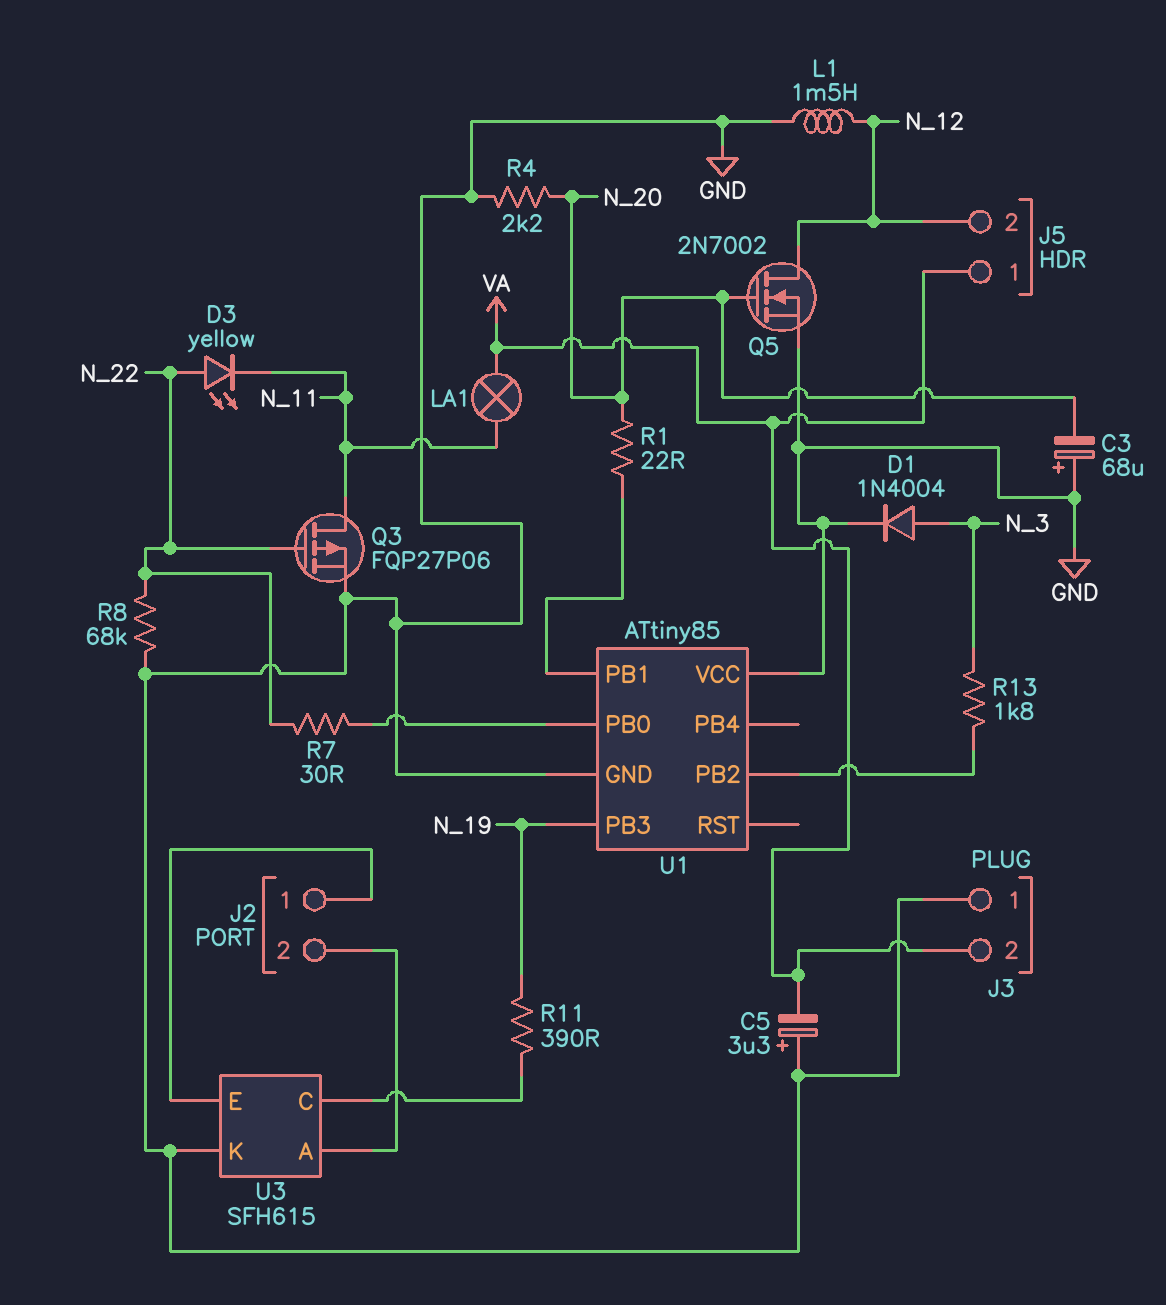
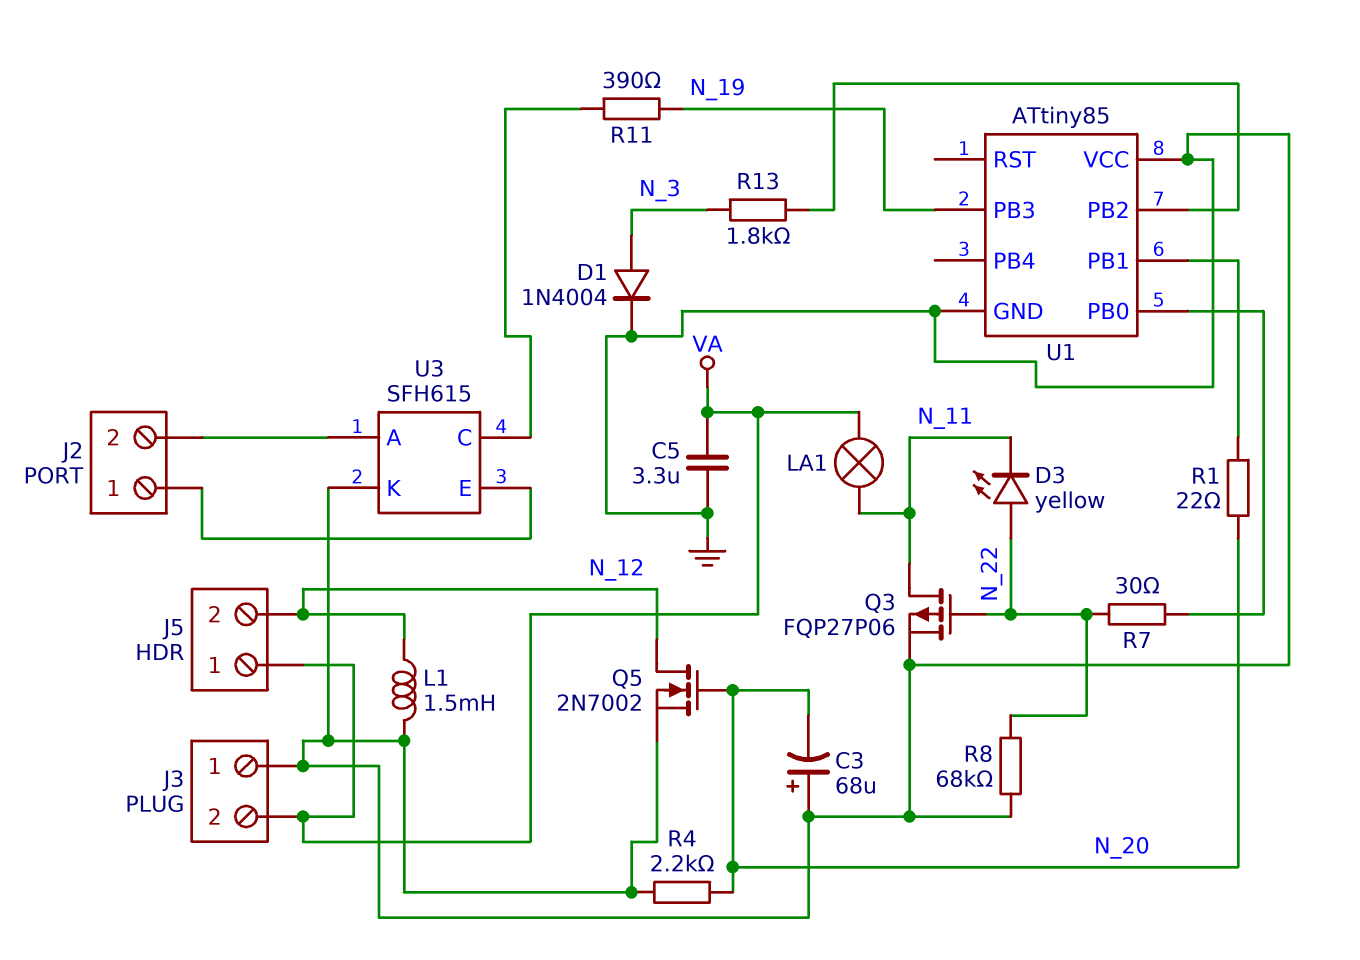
C5: 3.3uF (plus GND, minus VA) -> 3.3uF (GND, VA)

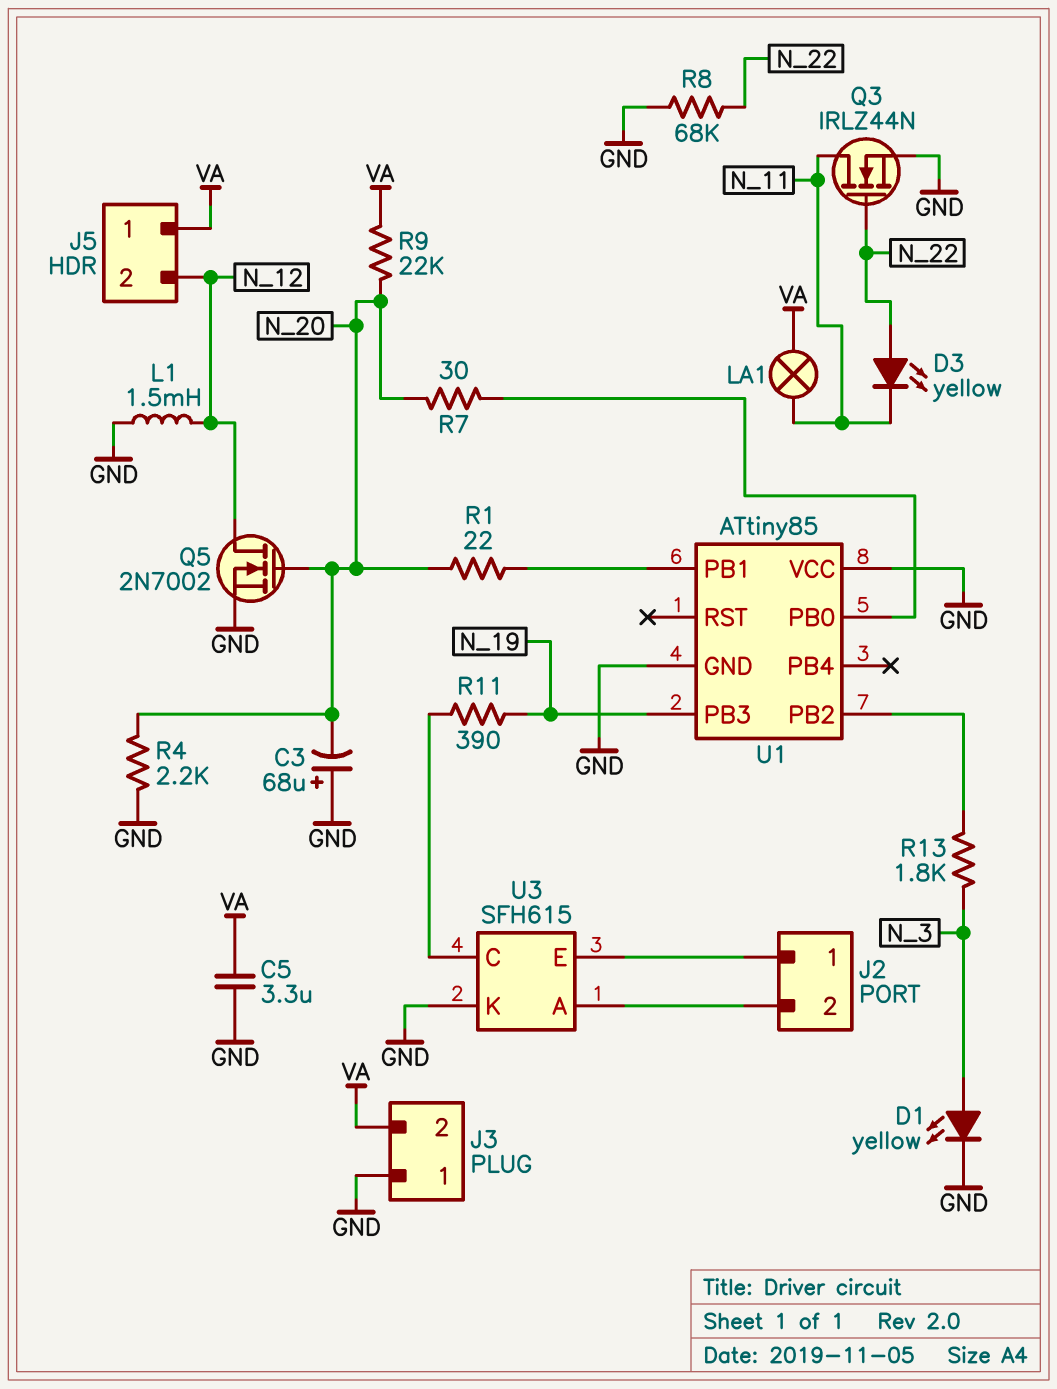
D1: diode 1N4004 (A N_3, K GND) -> LED yellow (A N_3, K GND)
Q3: PMOS FQP27P06 (G N_22, D N_11, S GND) -> NMOS IRLZ44N (G N_22, D N_11, S GND)
R7: 30 (N_22, U1/PB0) -> 30 (N_20, U1/PB0)
R9: none -> 22k (N_20, VA)

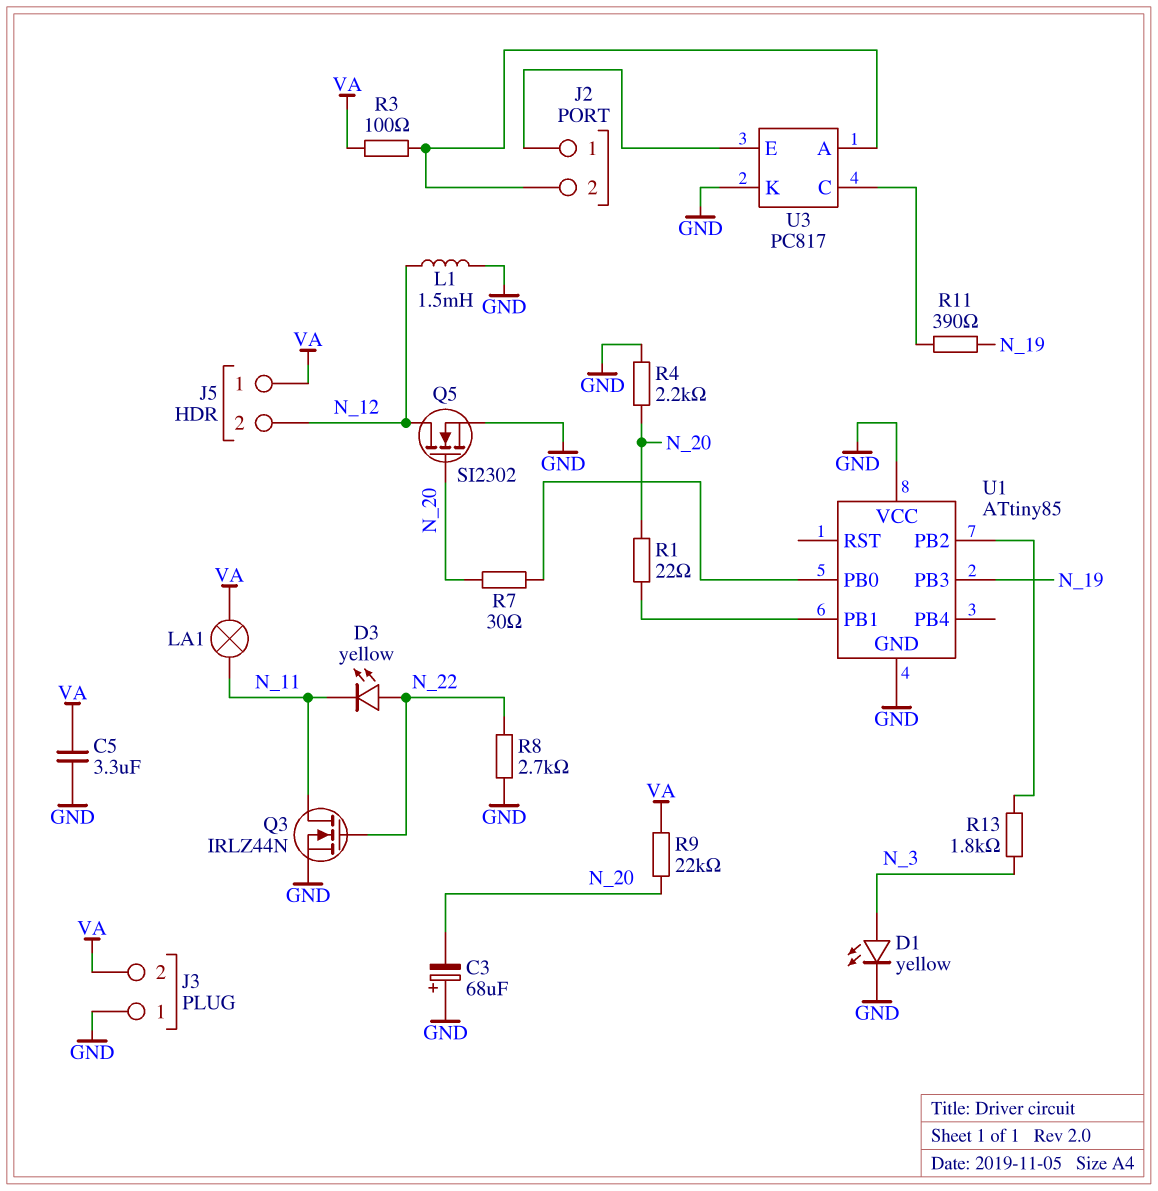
Q5: NMOS 2N7002 (G N_20, D N_12, S GND) -> NMOS SI2302 (G N_20, D N_12, S GND)
R3: none -> 100 (J2/2, VA)
R8: 68k (GND, N_22) -> 2.7k (GND, N_22)
U3: SFH615 -> PC817

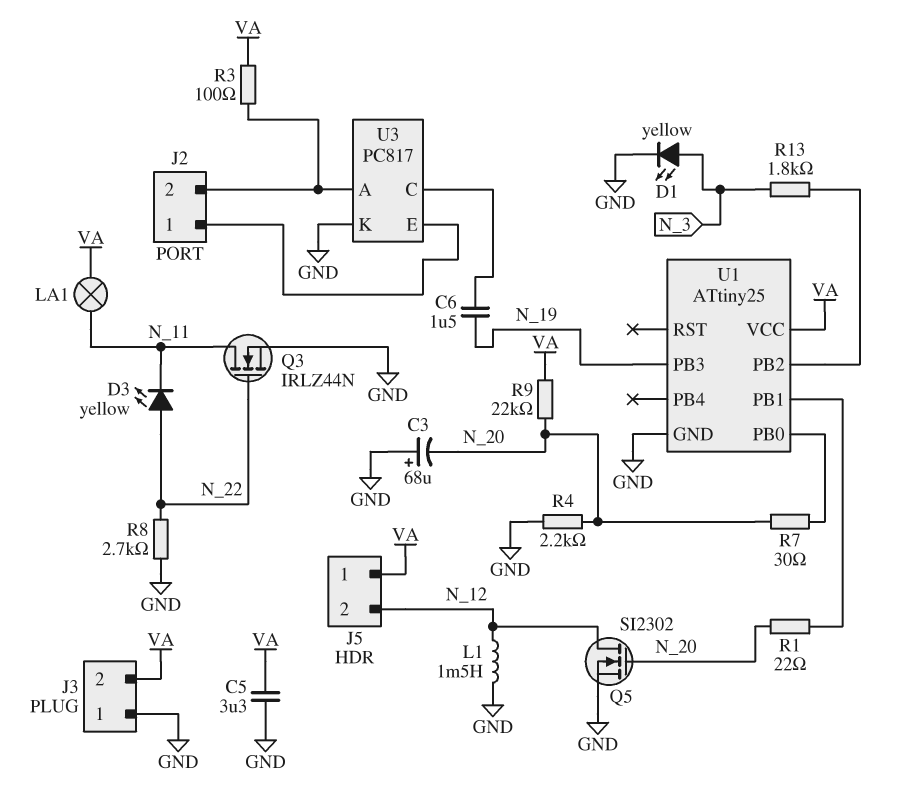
C6: none -> 1.5uF (N_19, U3/C)
R11: 390 (N_19, U3/C) -> none
U1: ATtiny85 -> ATtiny25
U1 pin VCC: GND -> VA

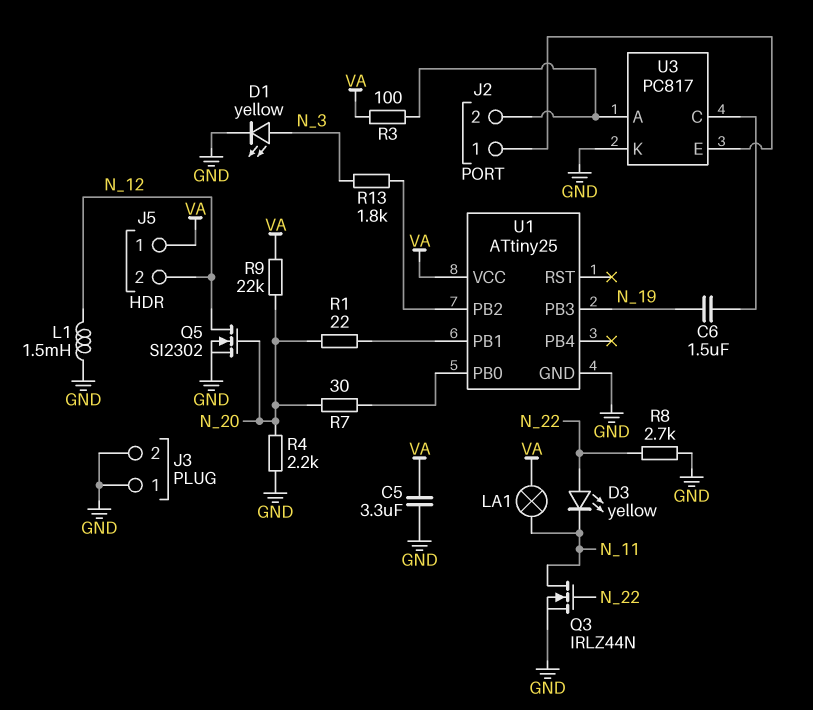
C3: 68uF (plus GND, minus N_20) -> none
J3 pin 2: VA -> GND

